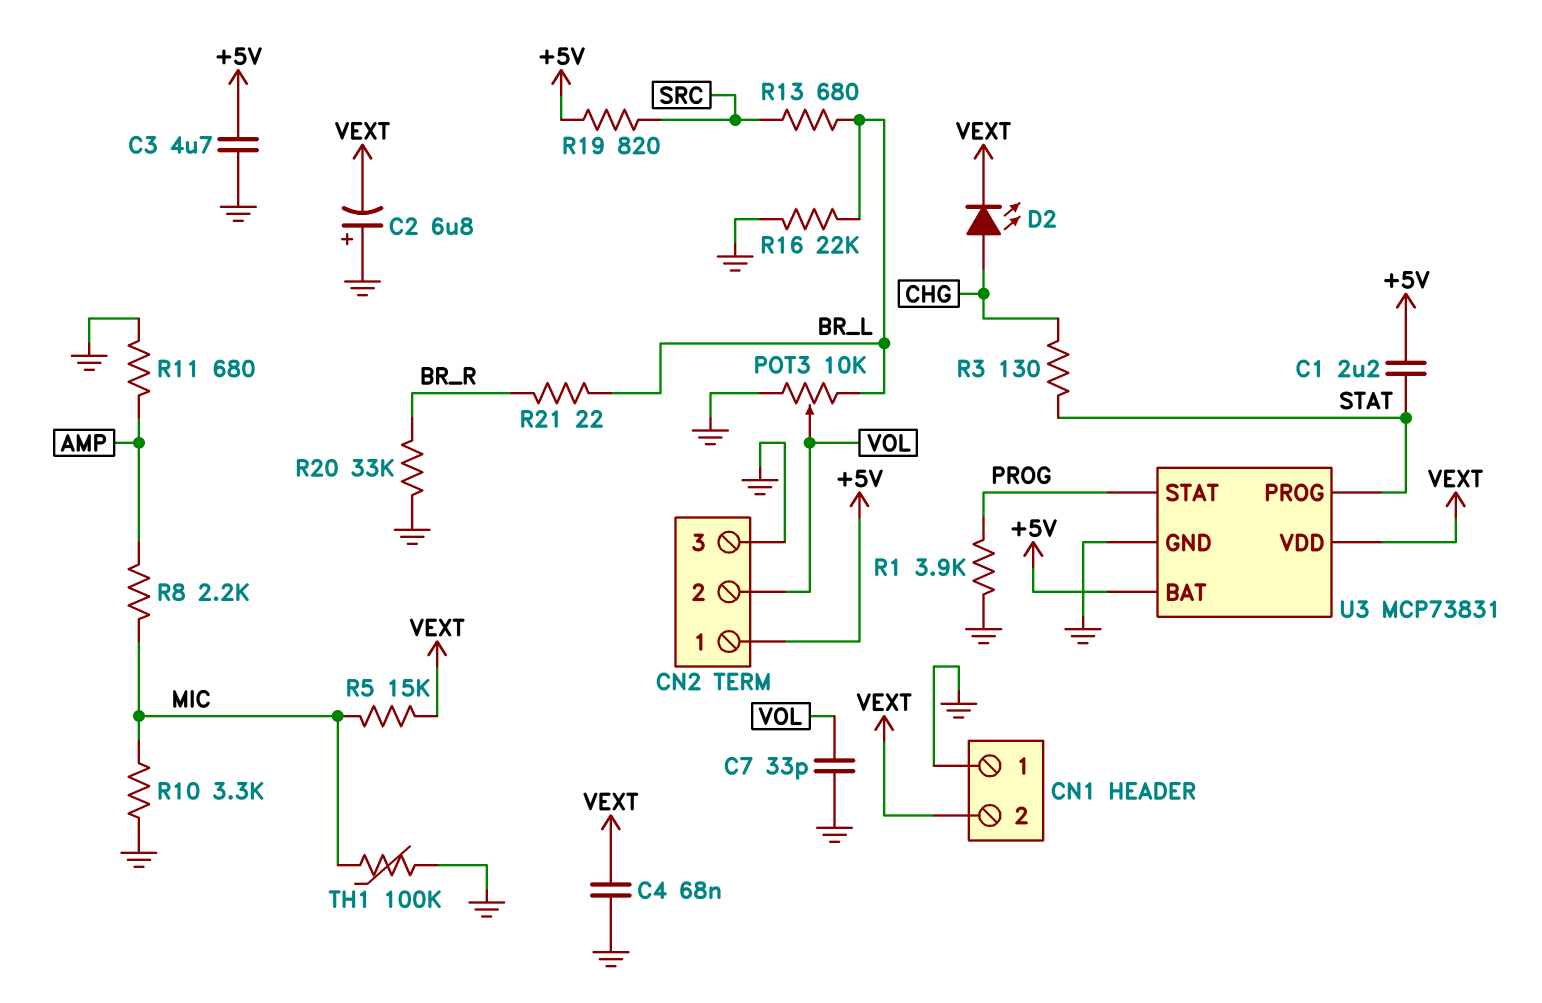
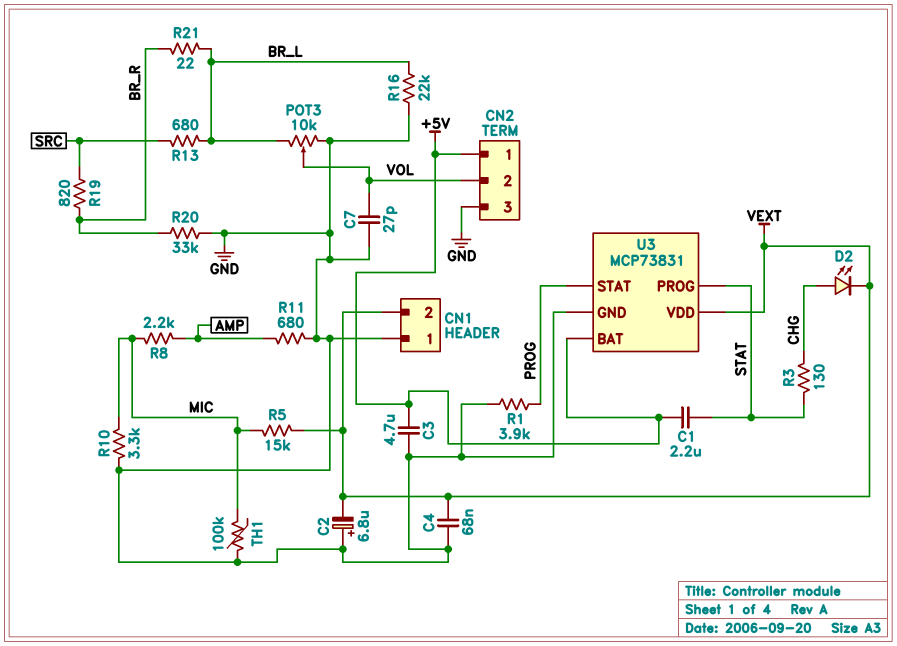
C7: 33pF (GND, VOL) -> 27pF (GND, VOL)
R19: 820 (+5V, SRC) -> 820 (BR_R, SRC)

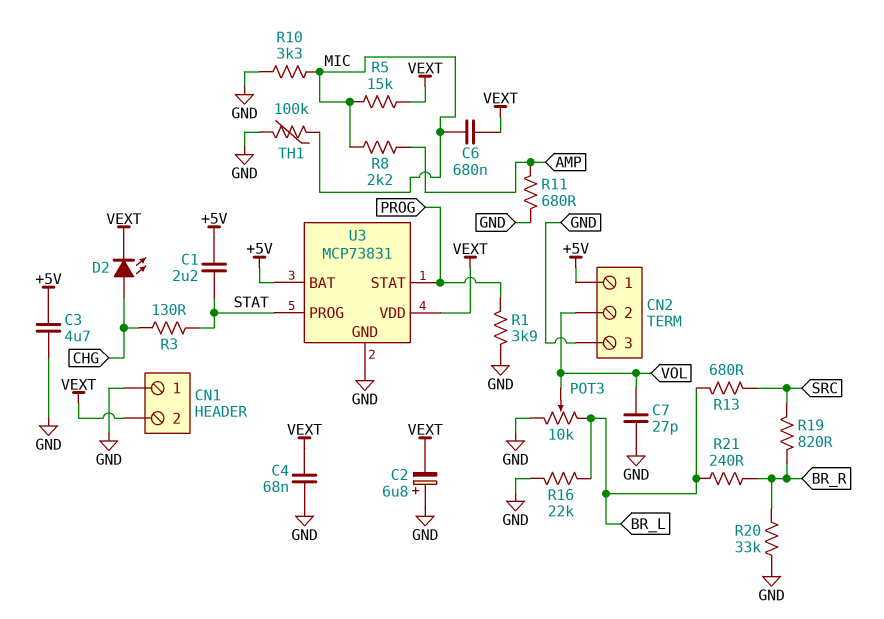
C6: none -> 680nF (MIC, VEXT)
R21: 22 (BR_L, BR_R) -> 240 (BR_L, BR_R)

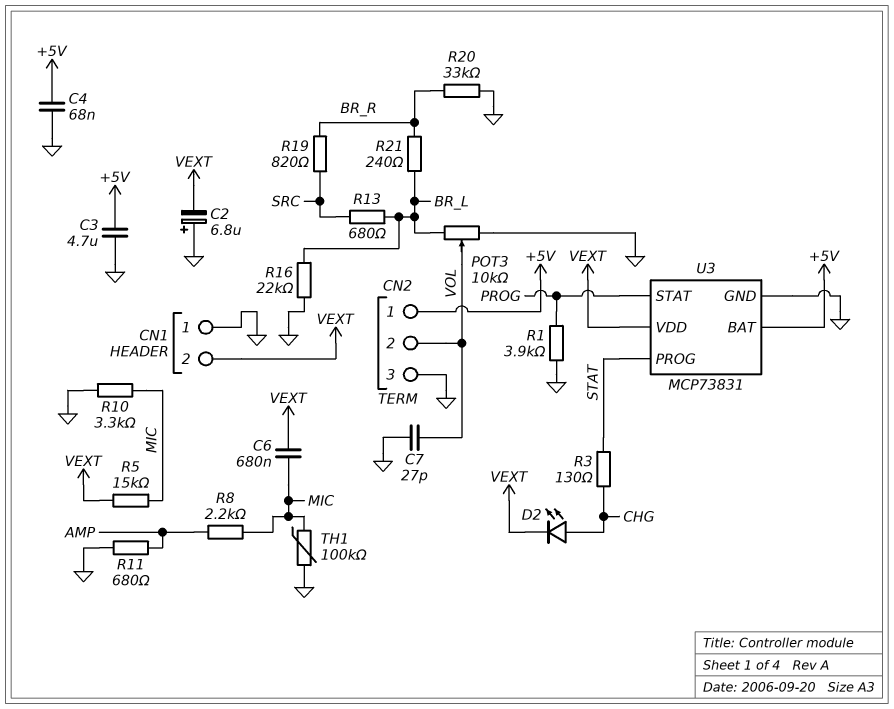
C1: 2.2uF (+5V, STAT) -> none
C4: 68nF (GND, VEXT) -> 68nF (+5V, GND)

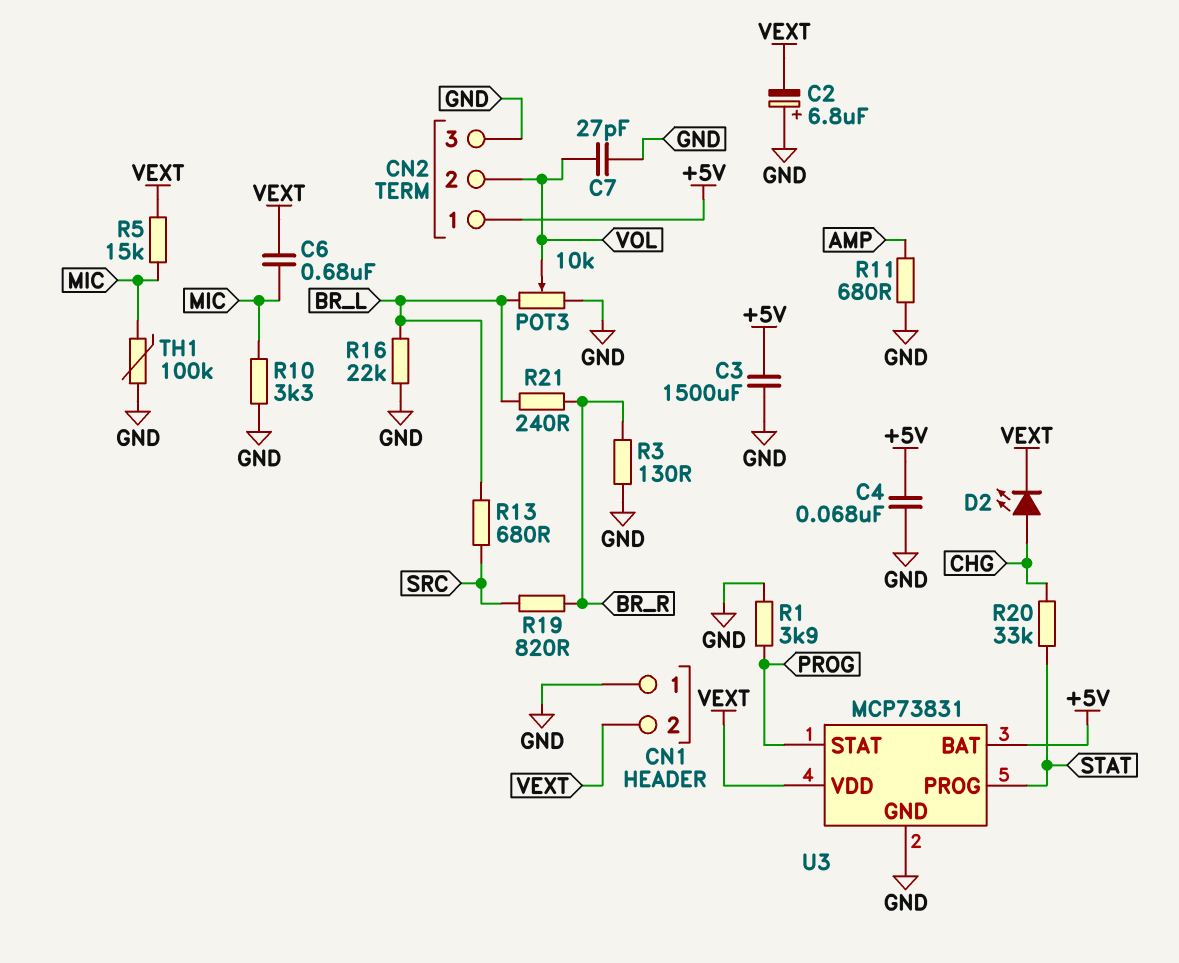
C3: 4.7uF (+5V, GND) -> 1500uF (+5V, GND)
R3: 130 (CHG, STAT) -> 130 (BR_R, GND)
R8: 2.2k (AMP, MIC) -> none
R20: 33k (BR_R, GND) -> 33k (CHG, STAT)

